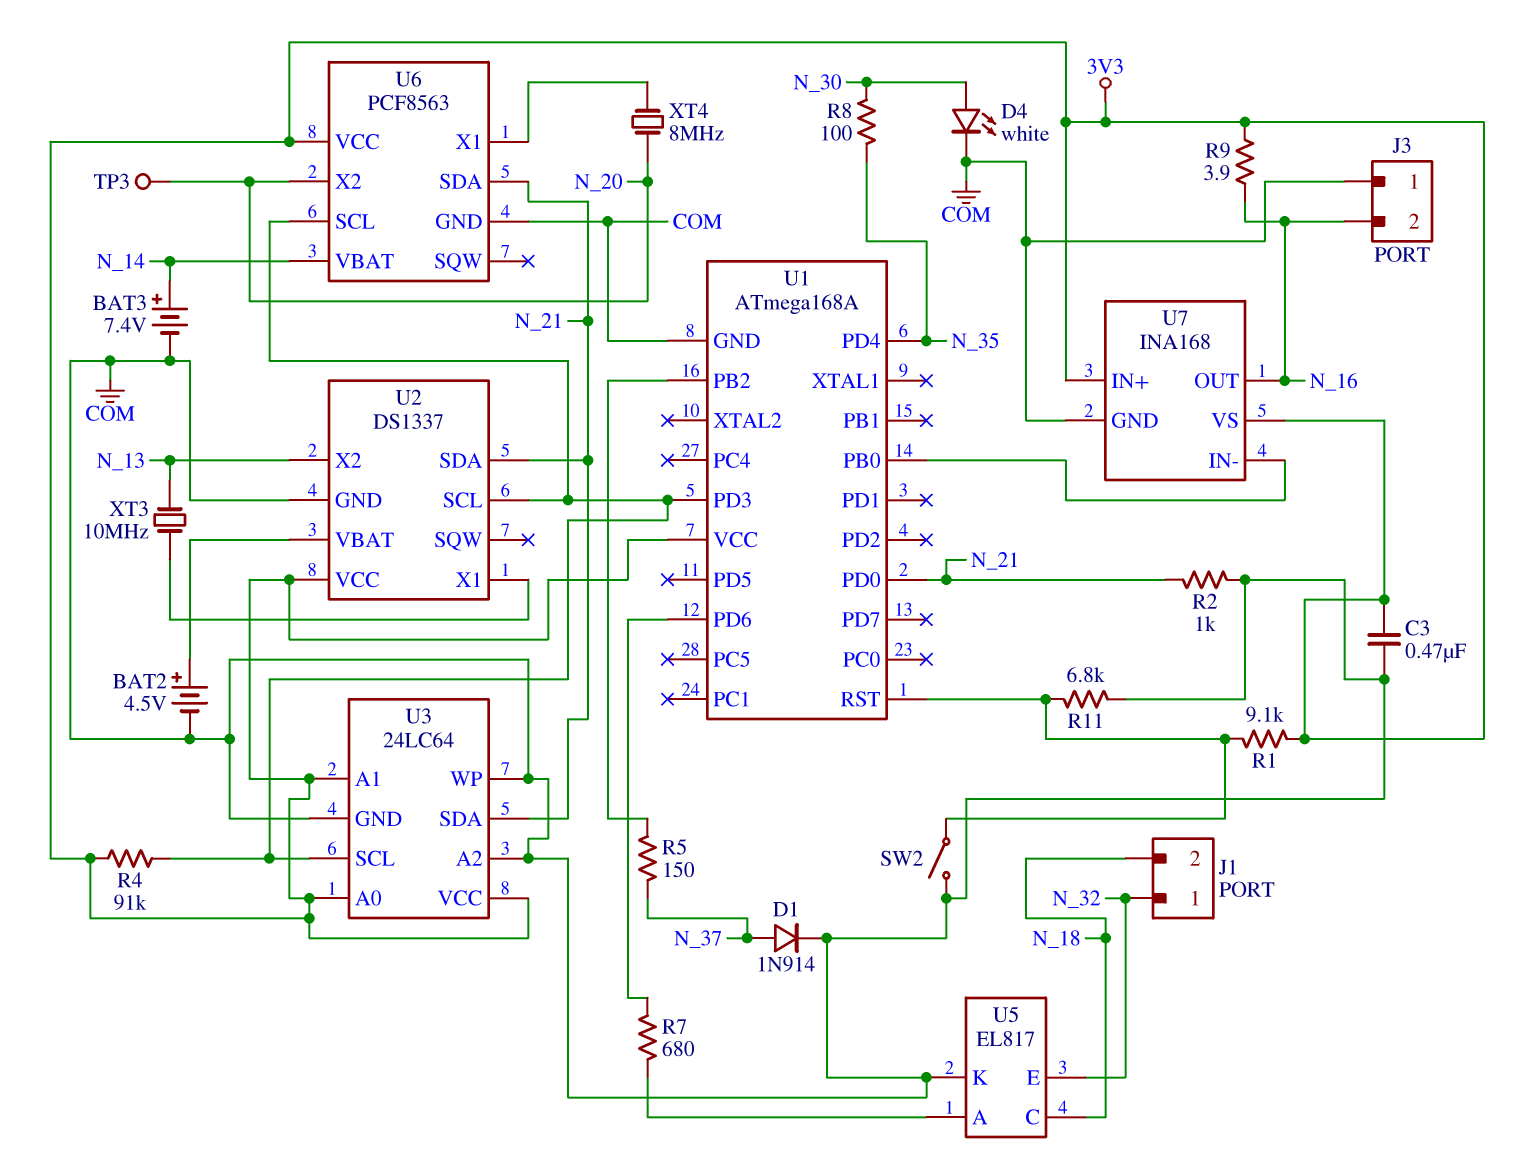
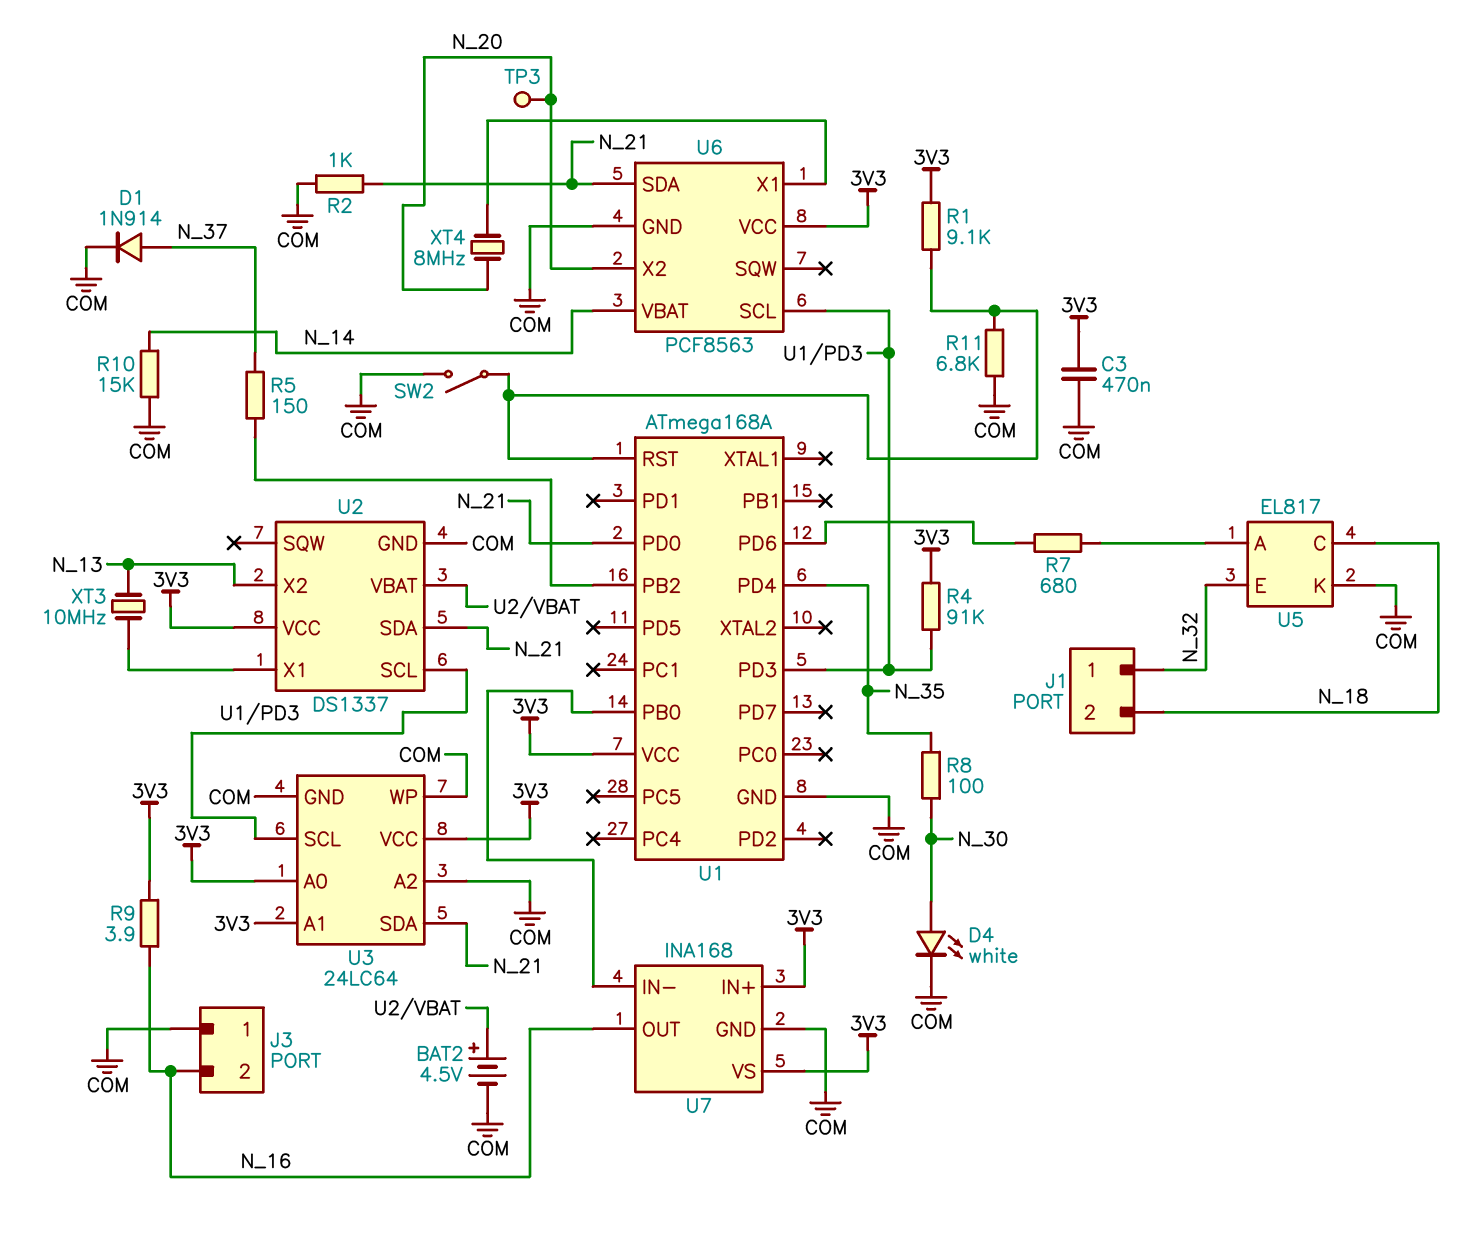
BAT3: 7.4V (plus N_14, minus COM) -> none
R10: none -> 15k (COM, N_14)

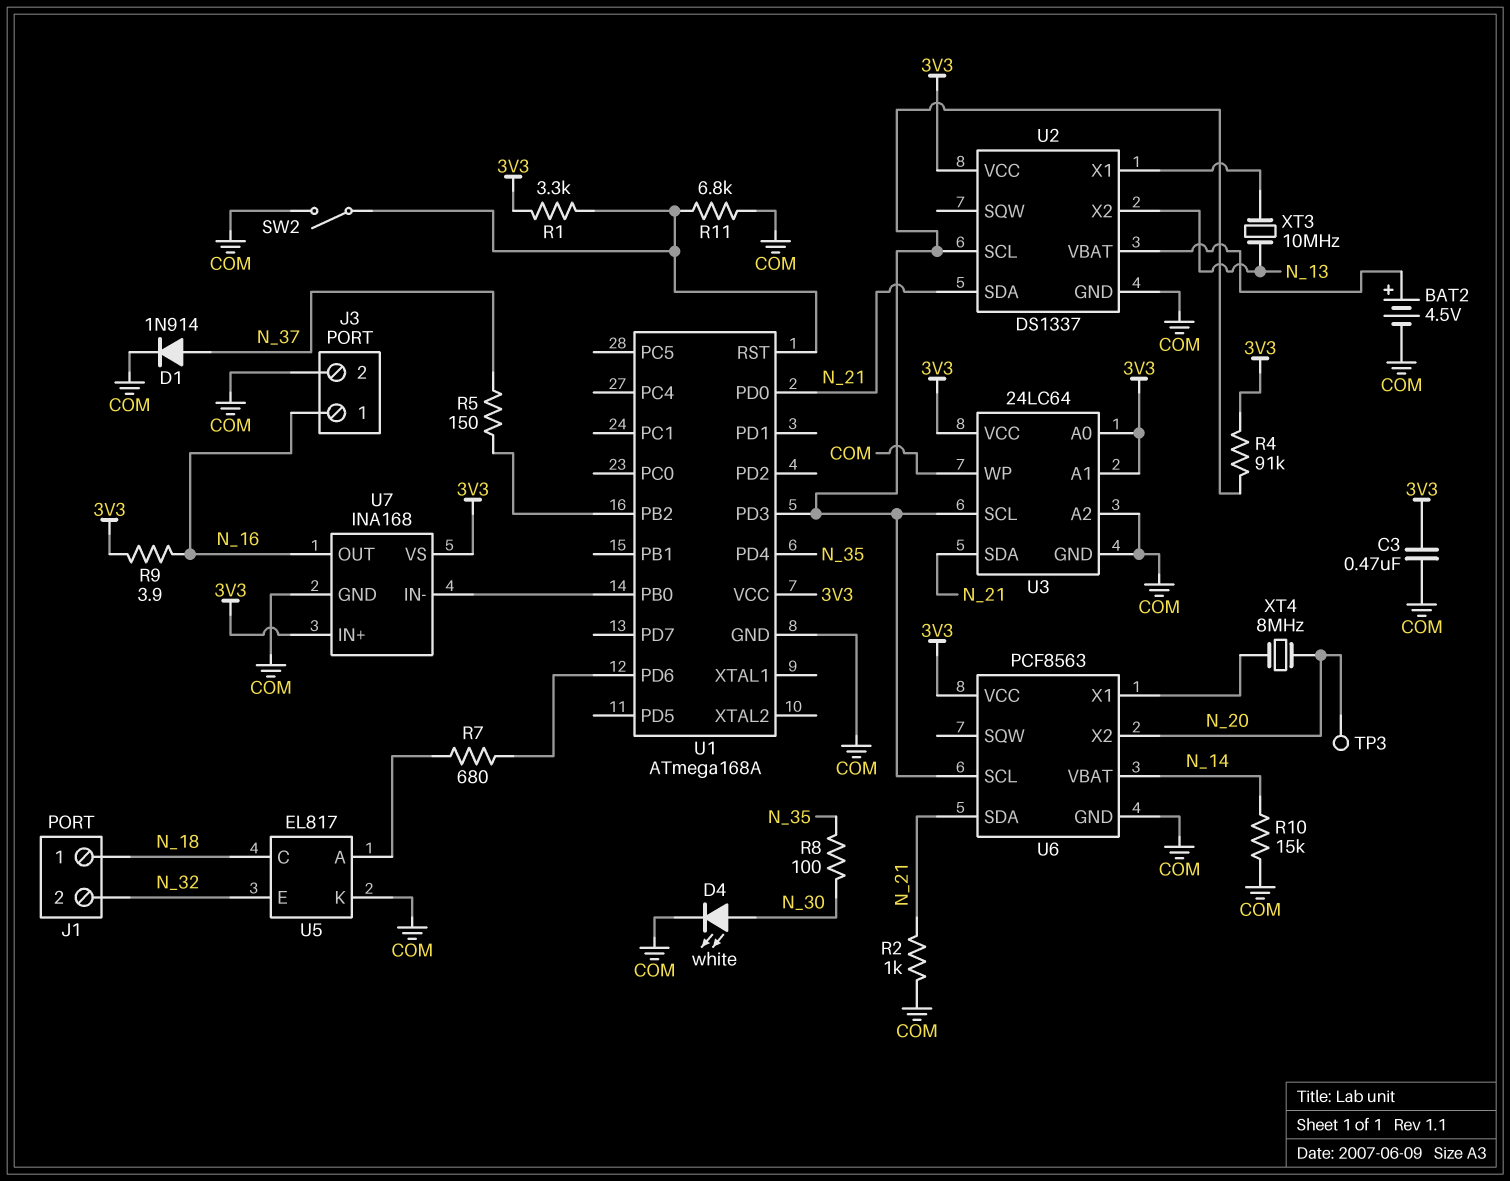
J1 pin 1: N_32 -> N_18
J1 pin 2: N_18 -> N_32
J3 pin 1: COM -> N_16
J3 pin 2: N_16 -> COM
R1: 9.1k (3V3, U1/RST) -> 3.3k (3V3, U1/RST)

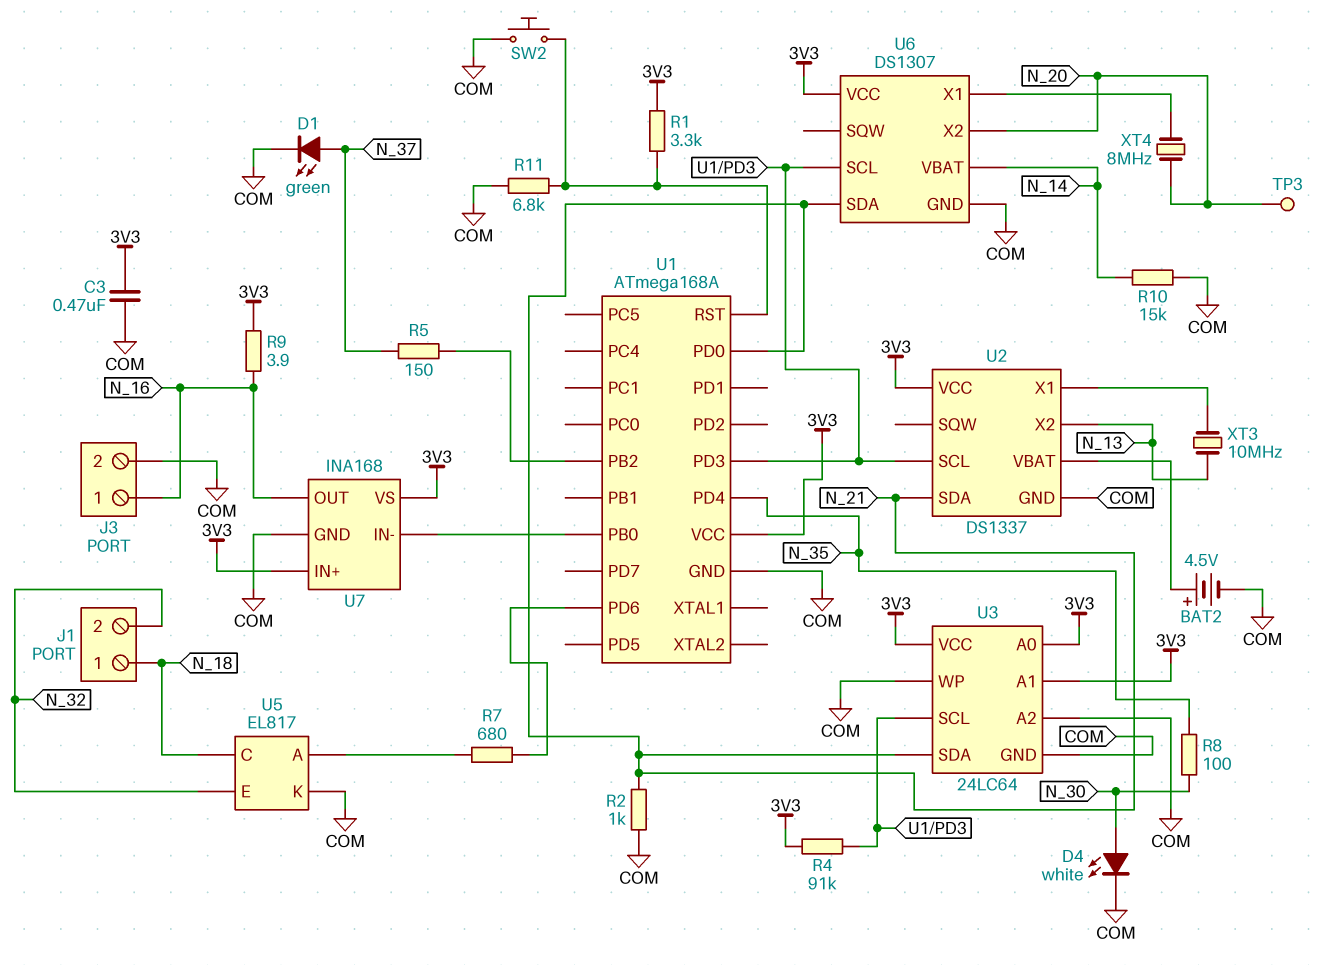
D1: diode 1N914 (A N_37, K COM) -> LED green (A N_37, K COM)
SW2: switch (COM, U1/RST) -> button (COM, U1/RST)
U6: PCF8563 -> DS1307

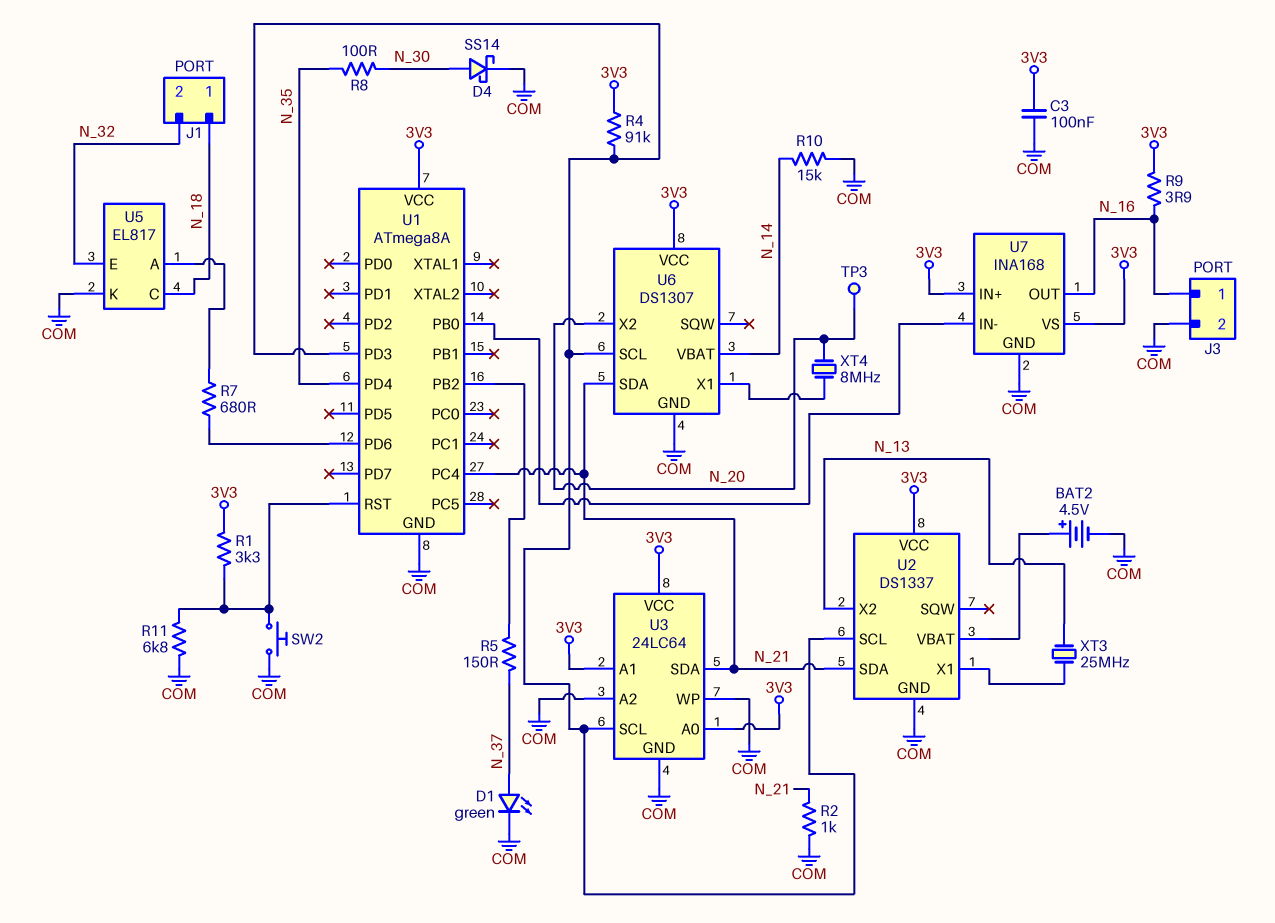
C3: 470nF (3V3, COM) -> 100nF (3V3, COM)
D4: LED white (A N_30, K COM) -> schottky SS14 (A N_30, K COM)
U1: ATmega168A -> ATmega8A
U1 pin PC4: none -> N_21
U1 pin PD0: N_21 -> none
XT3: 10MHz (N_13, U2/X1) -> 25MHz (N_13, U2/X1)

